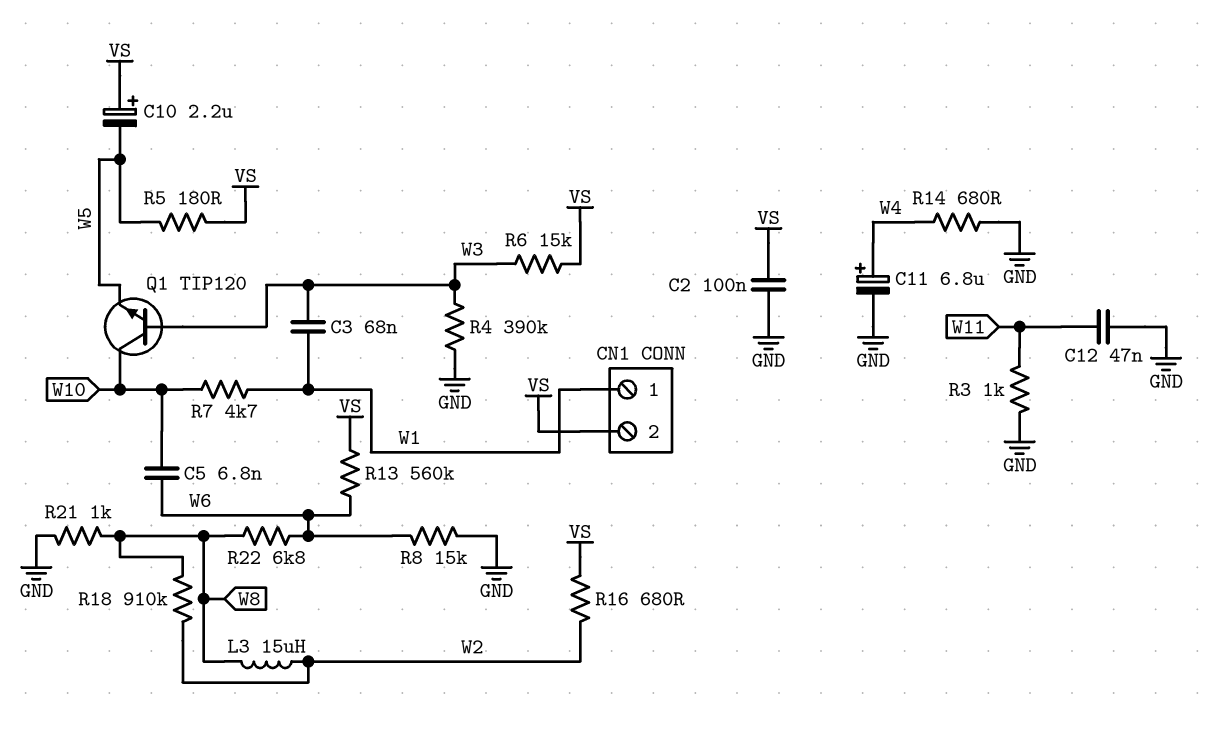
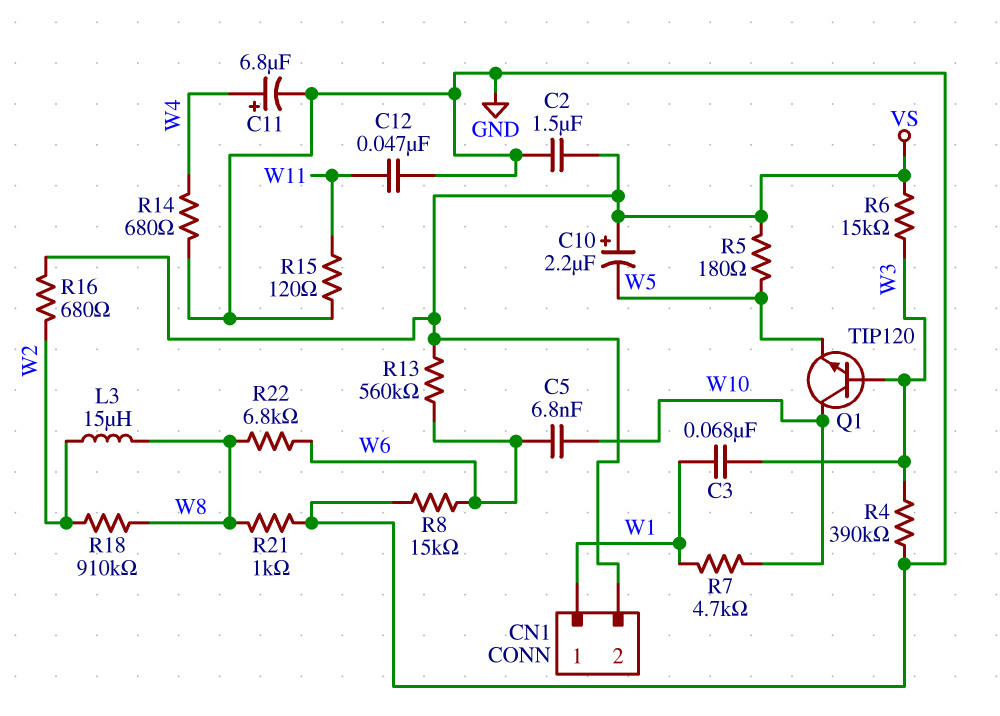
C2: 100nF (GND, VS) -> 1.5uF (GND, VS)
R3: 1k (GND, W11) -> none
R15: none -> 120 (GND, W11)

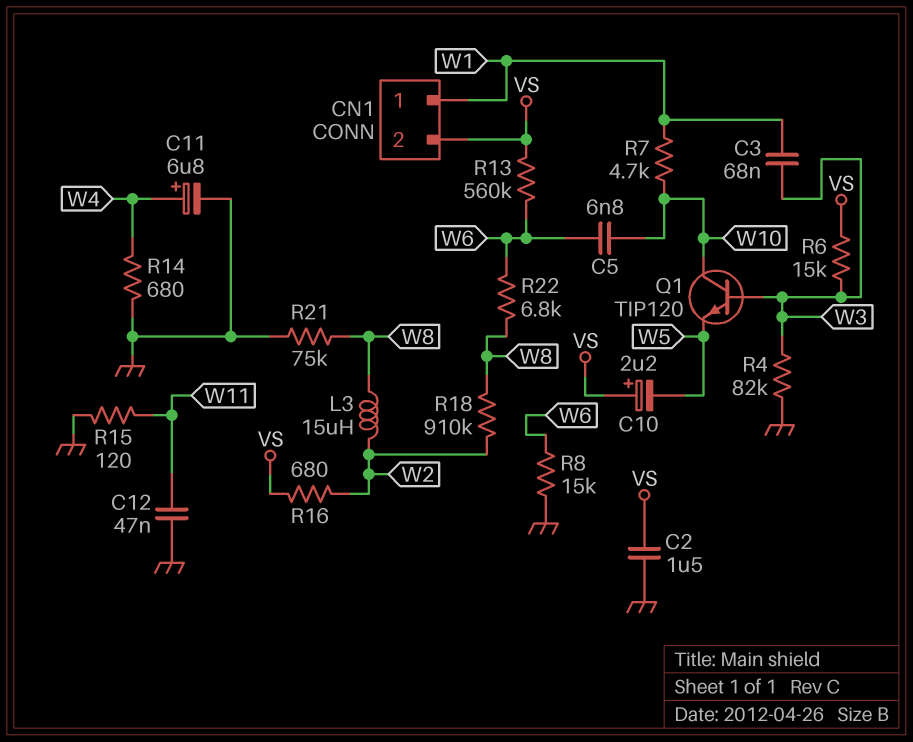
R4: 390k (GND, W3) -> 82k (GND, W3)
R5: 180 (VS, W5) -> none
R21: 1k (GND, W8) -> 75k (GND, W8)

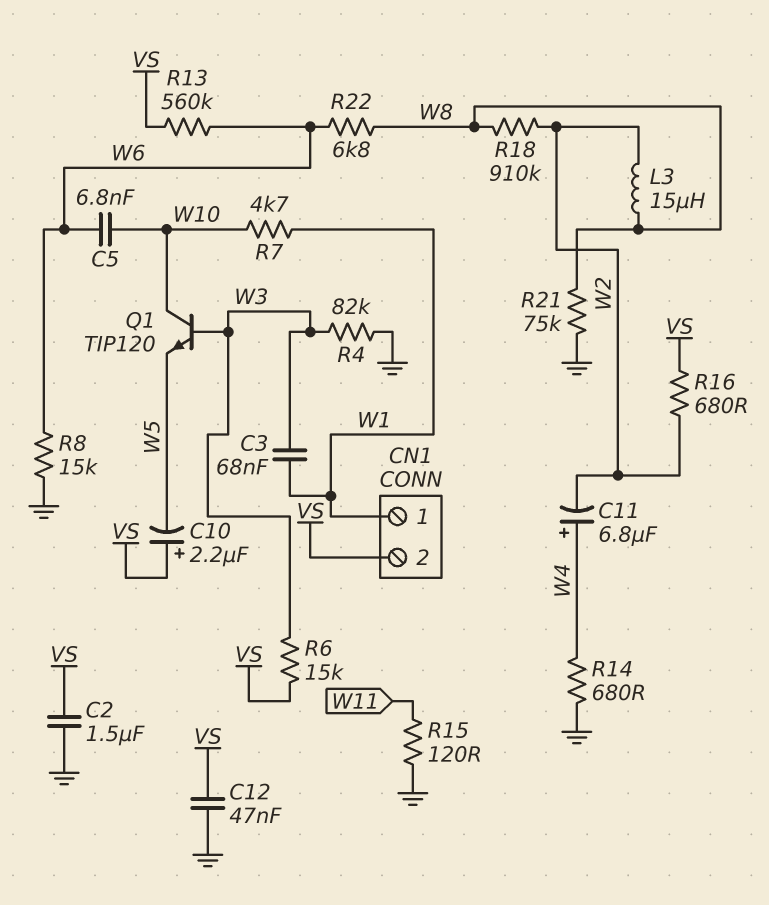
C11: 6.8uF (plus W4, minus GND) -> 6.8uF (plus W4, minus W2)
C12: 47nF (GND, W11) -> 47nF (GND, VS)

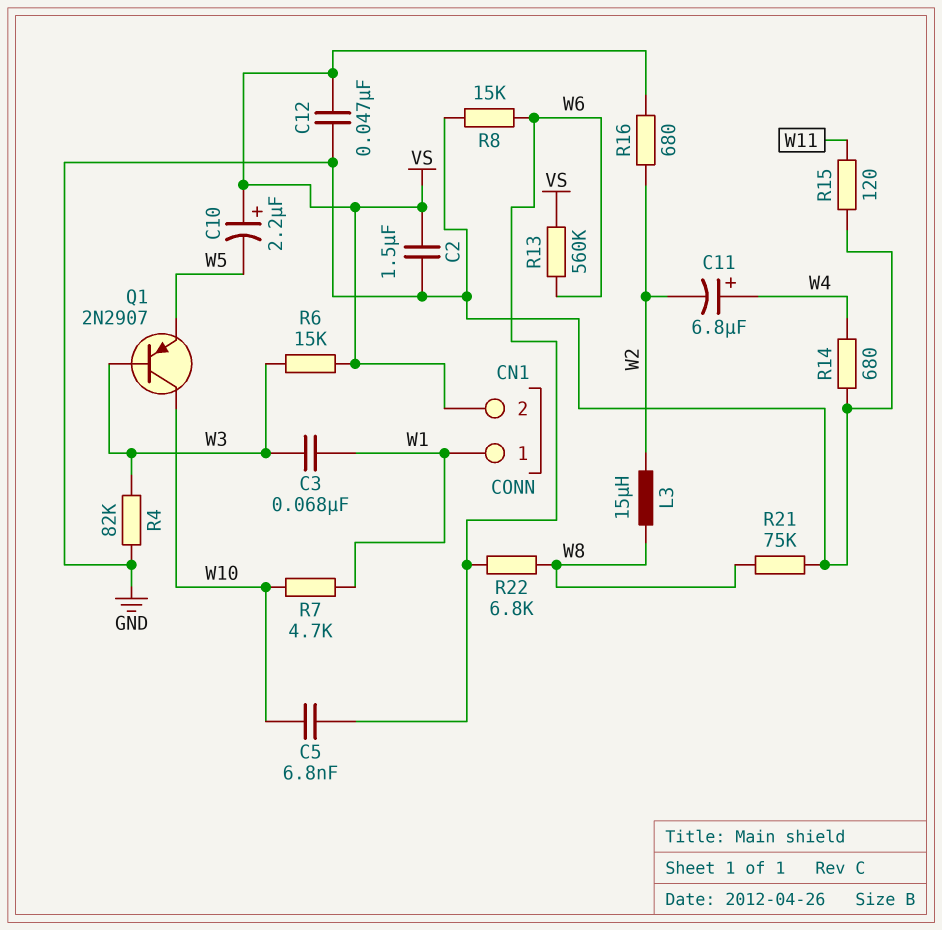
Q1: NPN TIP120 (B W3, C W10, E W5) -> PNP 2N2907 (B W3, C W10, E W5)
R18: 910k (W2, W8) -> none

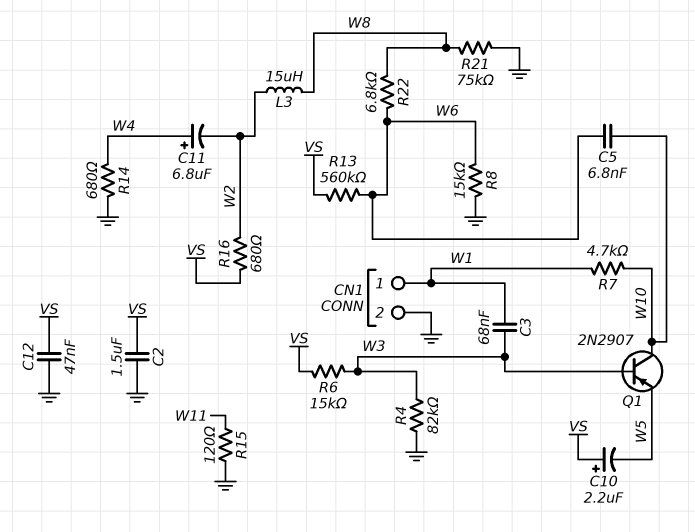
CN1 pin 2: VS -> GND

